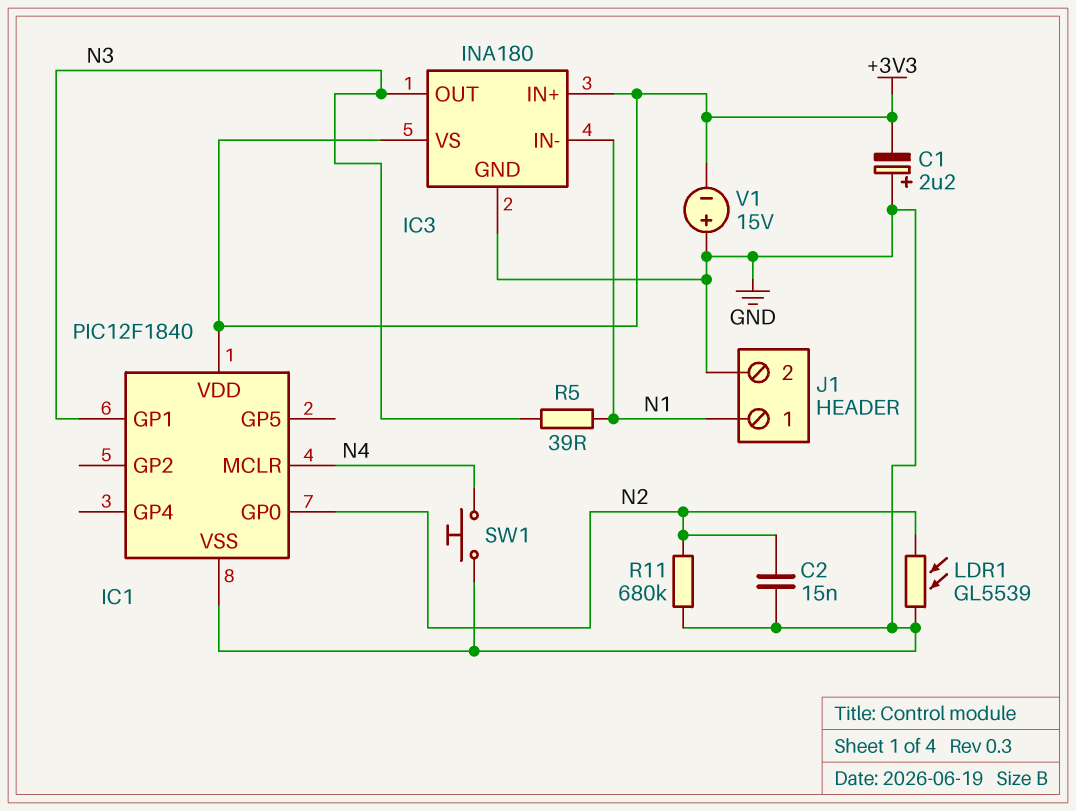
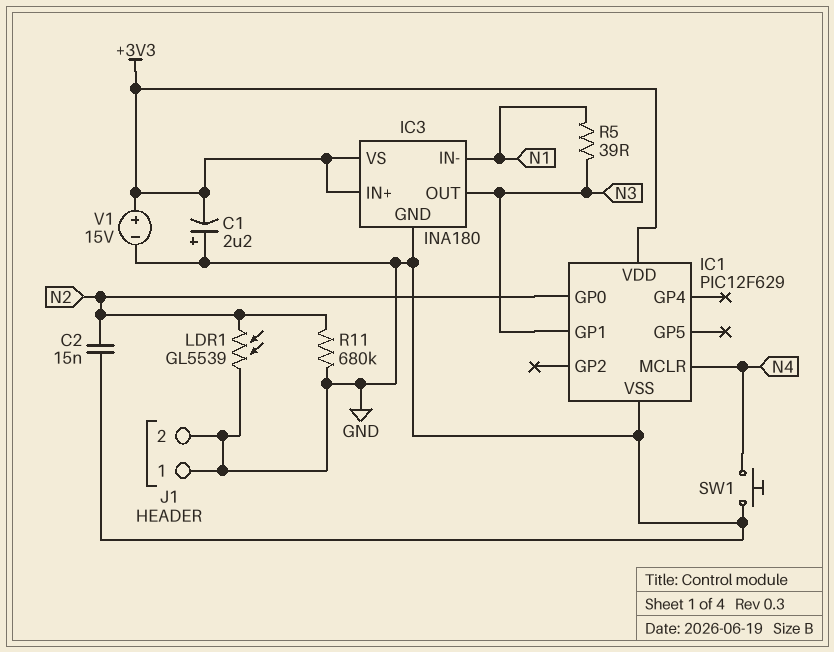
IC1: PIC12F1840 -> PIC12F629
J1 pin 1: N1 -> GND
V1: 15V (plus GND, minus +3V3) -> 15V (plus +3V3, minus GND)

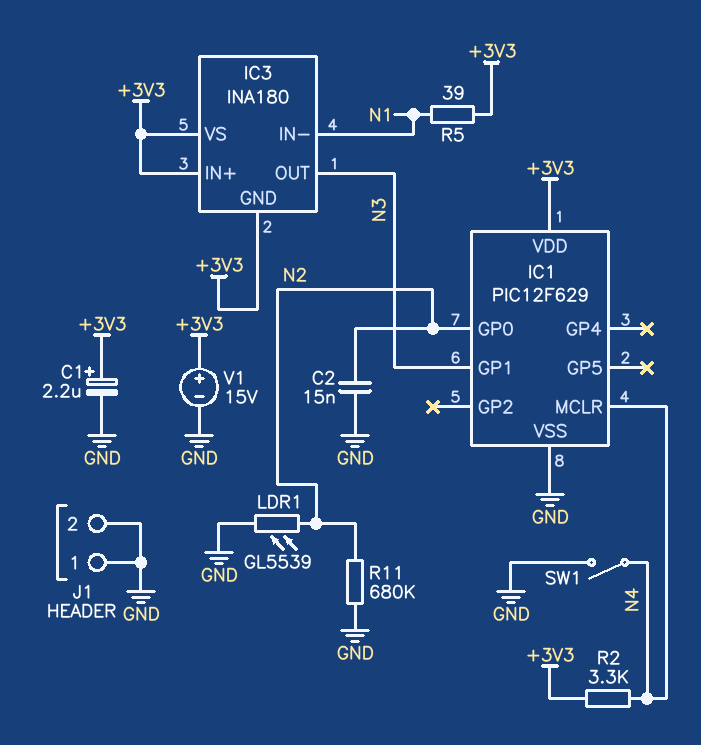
C1: 2.2uF (plus GND, minus +3V3) -> 2.2uF (plus +3V3, minus GND)
IC3 pin GND: GND -> +3V3
R2: none -> 3.3k (+3V3, N4)
R5: 39 (N1, N3) -> 39 (+3V3, N1)
SW1: button (GND, N4) -> switch (GND, N4)

